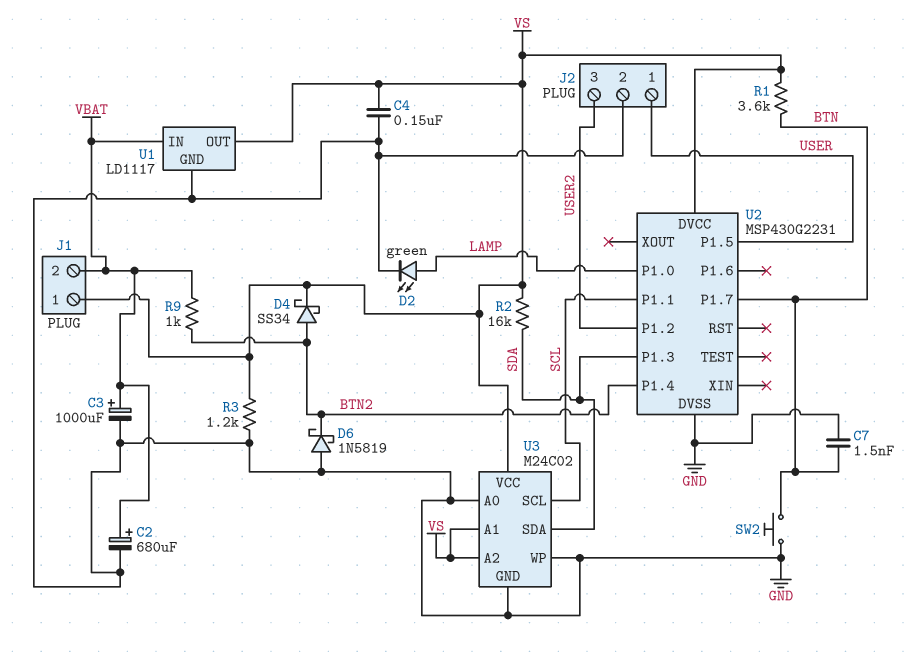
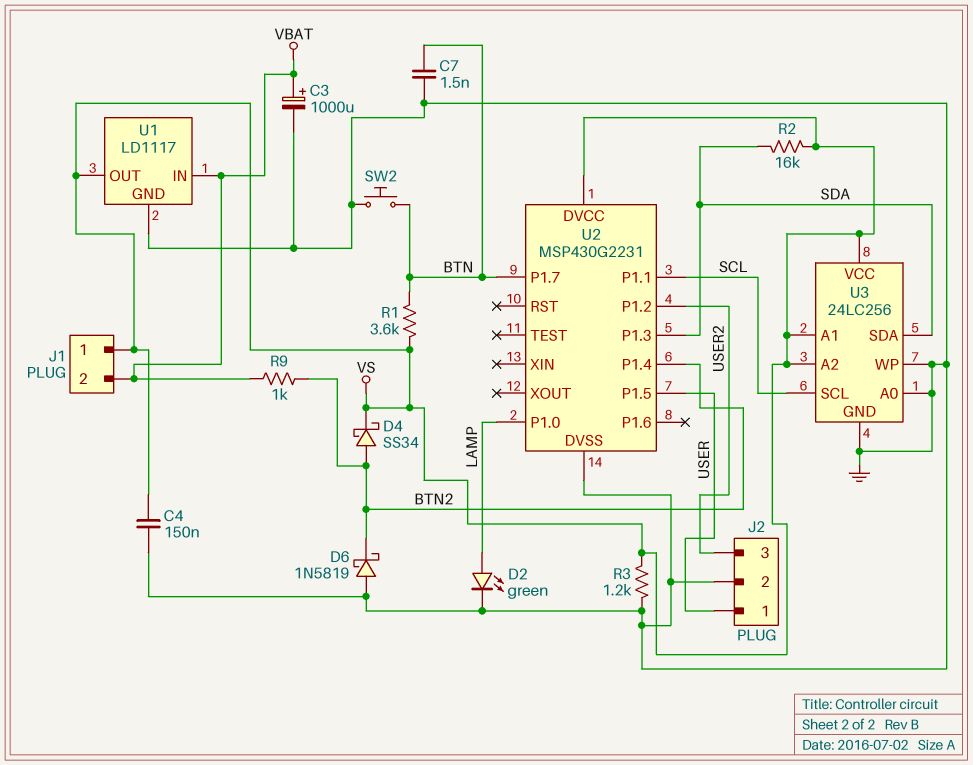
C2: 680uF (plus VBAT, minus GND) -> none
U3: M24C02 -> 24LC256

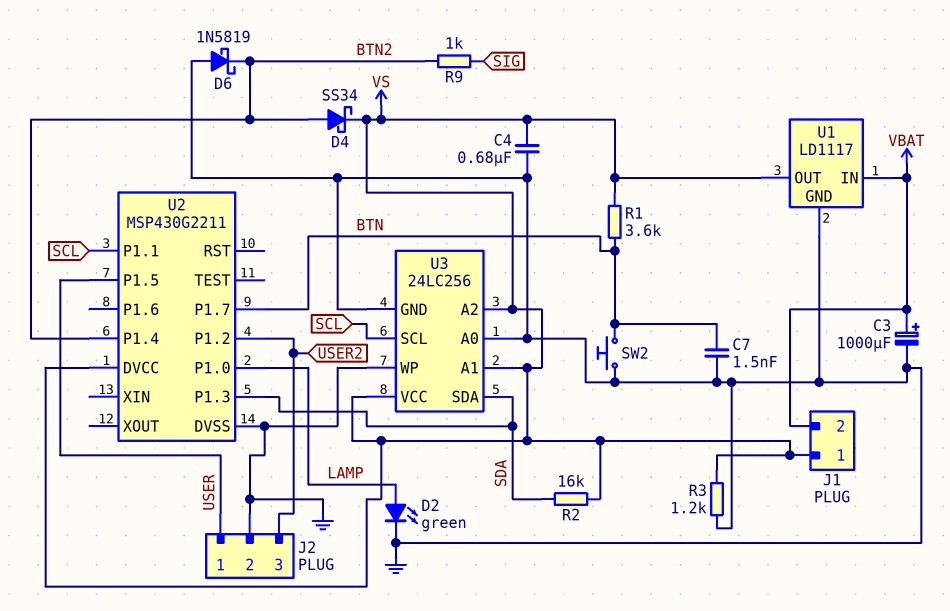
C4: 150nF (GND, VS) -> 680nF (GND, VS)
R9: 1k (BTN2, VBAT) -> 1k (BTN2, SIG)
U2: MSP430G2231 -> MSP430G2211

